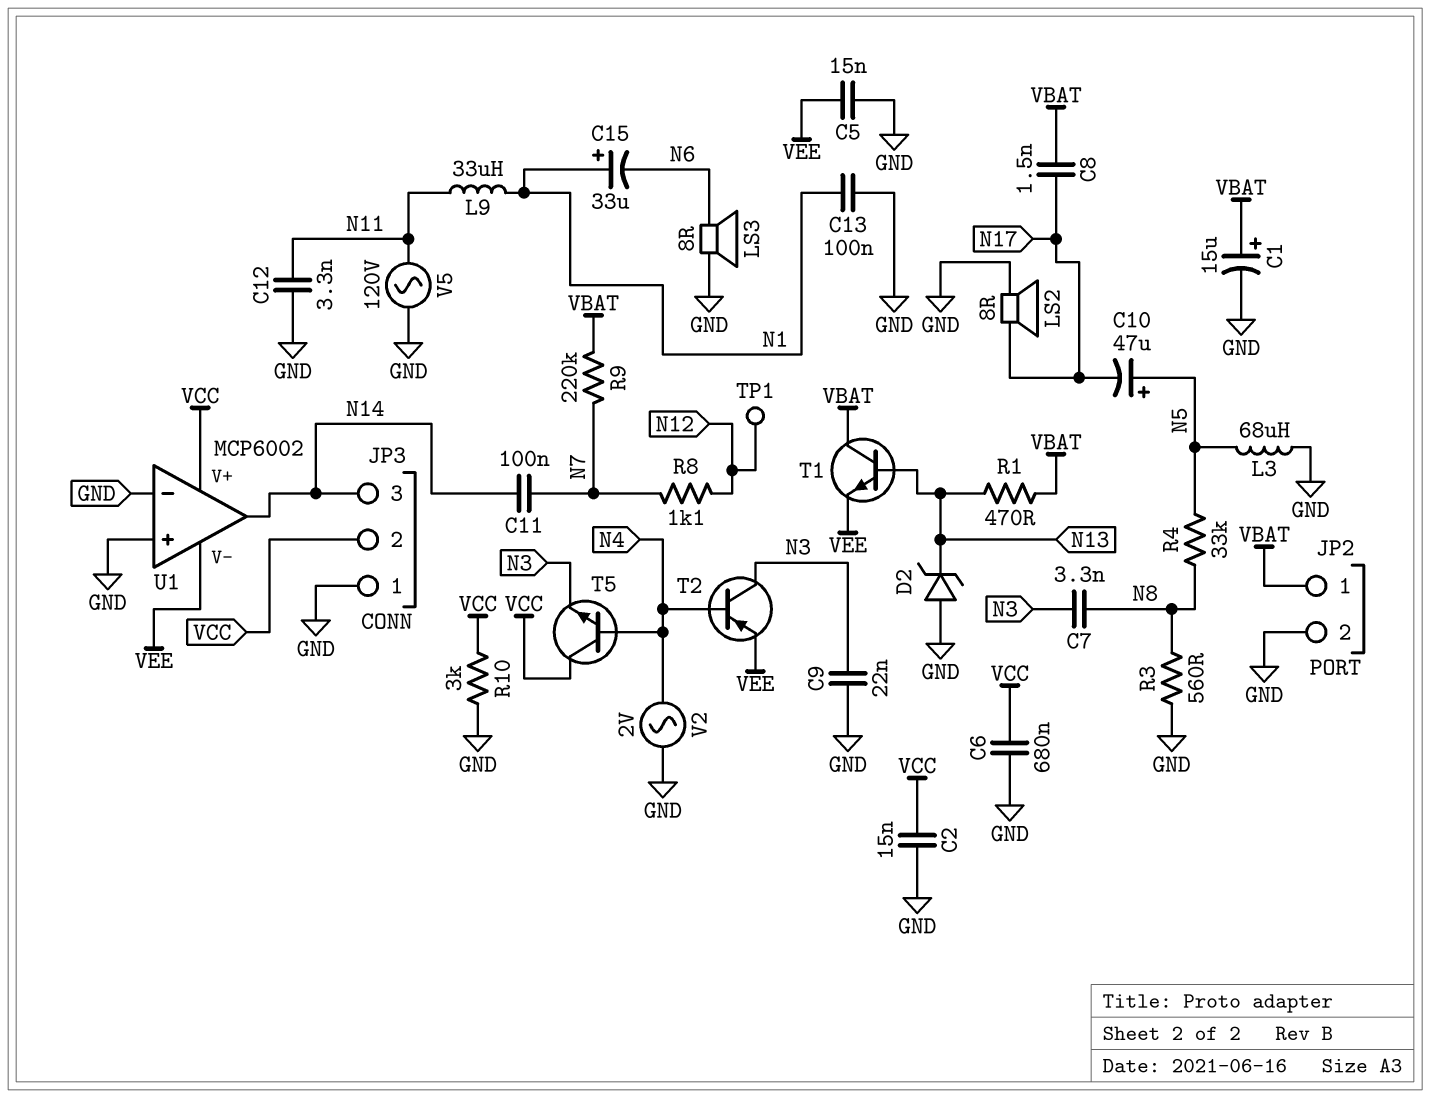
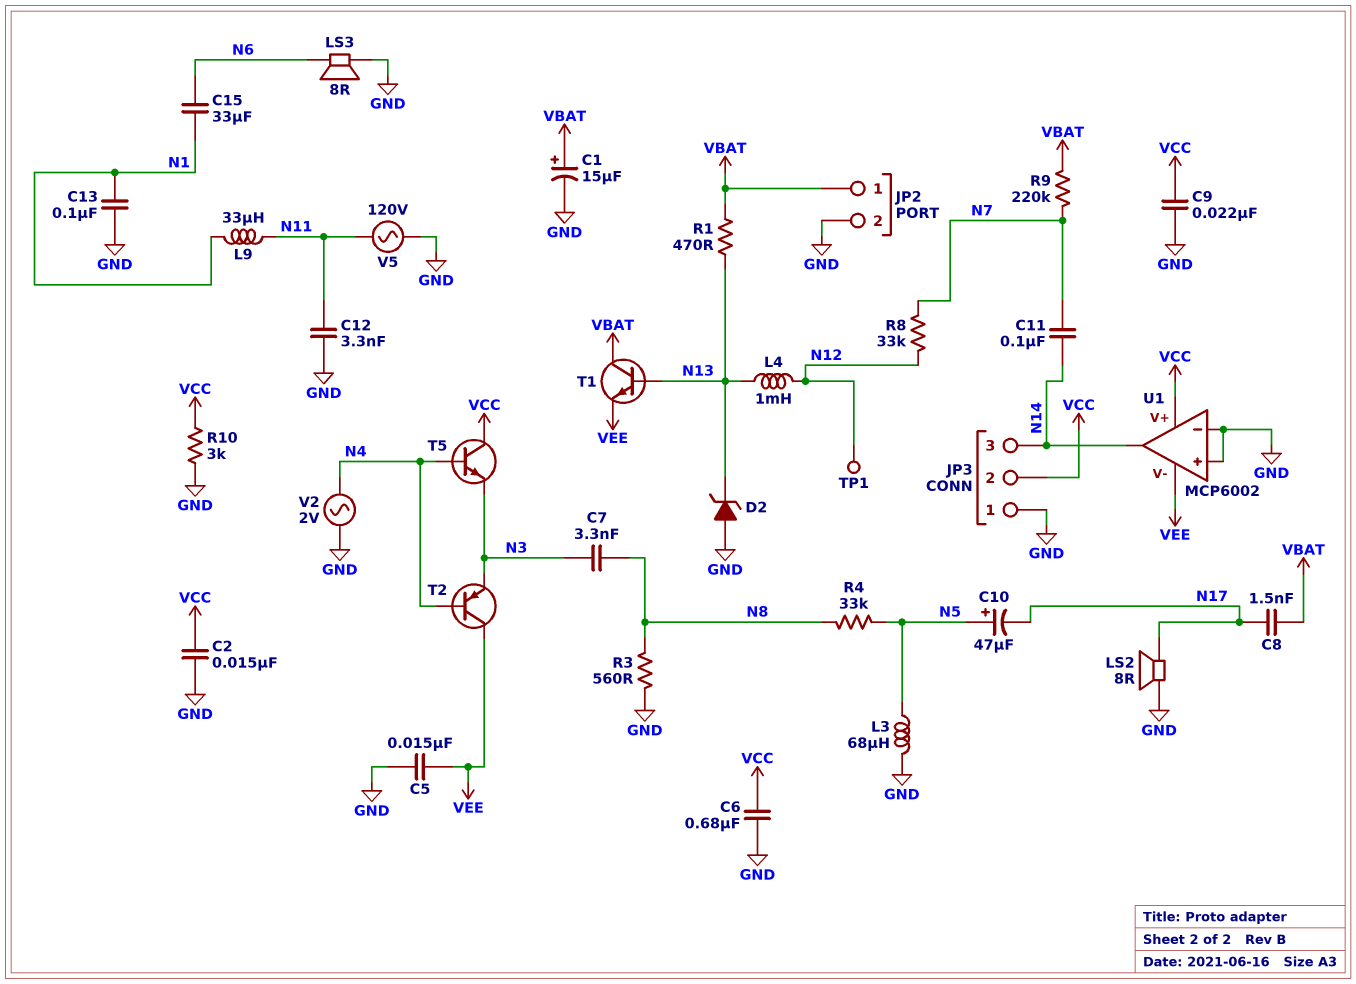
C9: 22nF (GND, N3) -> 22nF (GND, VCC)
C15: 33uF (plus N1, minus N6) -> 33uF (N1, N6)
L4: none -> 1mH (N12, N13)
R8: 1.1k (N7, N12) -> 33k (N7, N12)
T2: PNP (B N4, C N3, E VEE) -> PNP (B N4, C VEE, E N3)

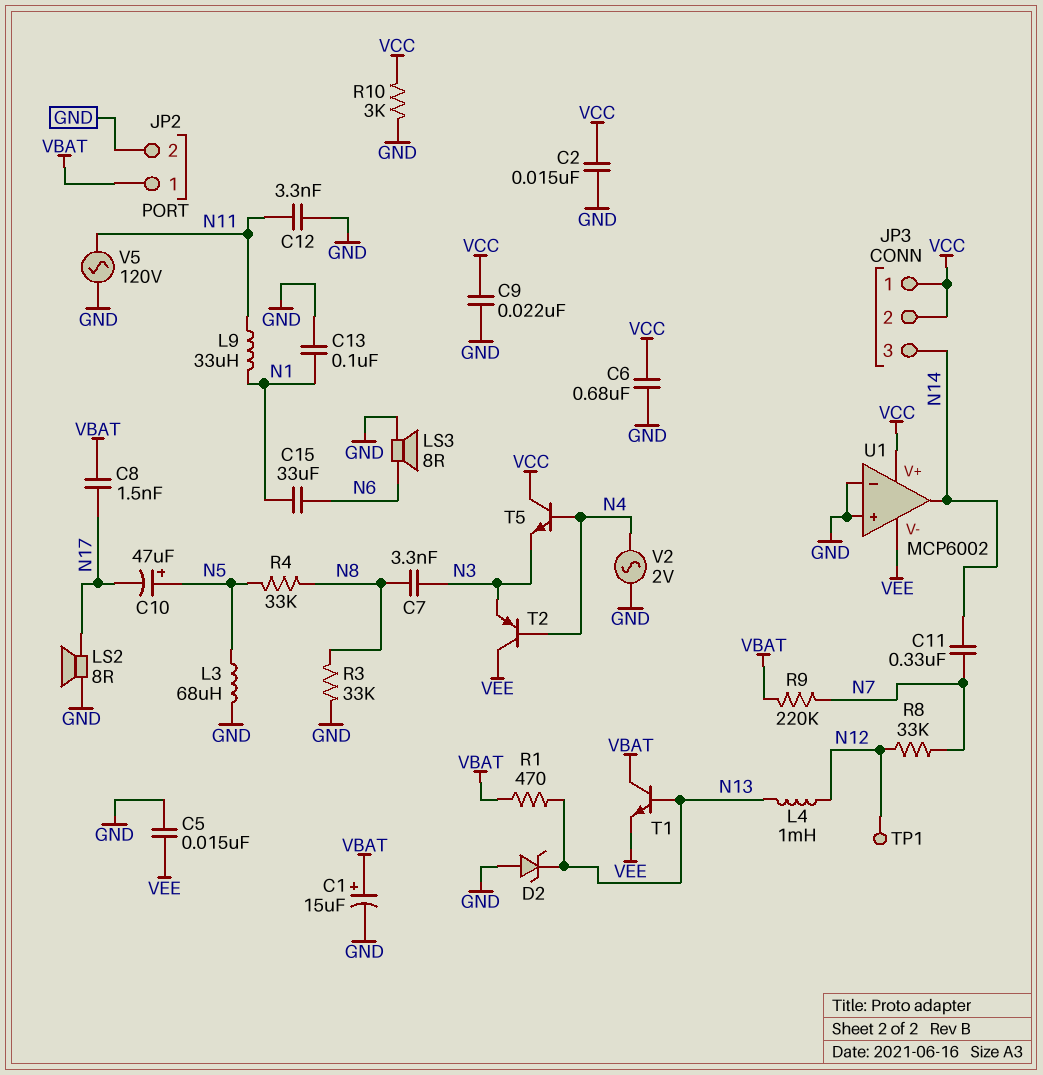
C11: 100nF (N7, N14) -> 330nF (N7, N14)
JP3 pin 1: GND -> VCC
R3: 560 (GND, N8) -> 33k (GND, N8)

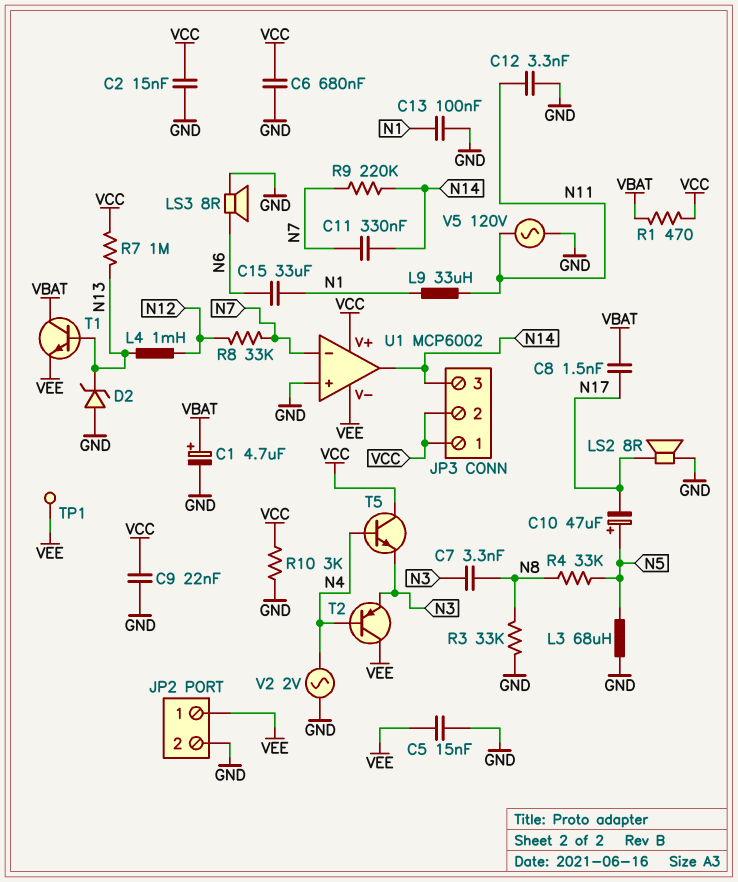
C1: 15uF (plus VBAT, minus GND) -> 4.7uF (plus VBAT, minus GND)
JP2 pin 1: VBAT -> VEE
R1: 470 (N13, VBAT) -> 470 (VBAT, VCC)
R7: none -> 1M (N13, VCC)
R9: 220k (N7, VBAT) -> 220k (N7, N14)
TP1: test point (N12) -> test point (VEE)
U1 pin in-: GND -> N7

